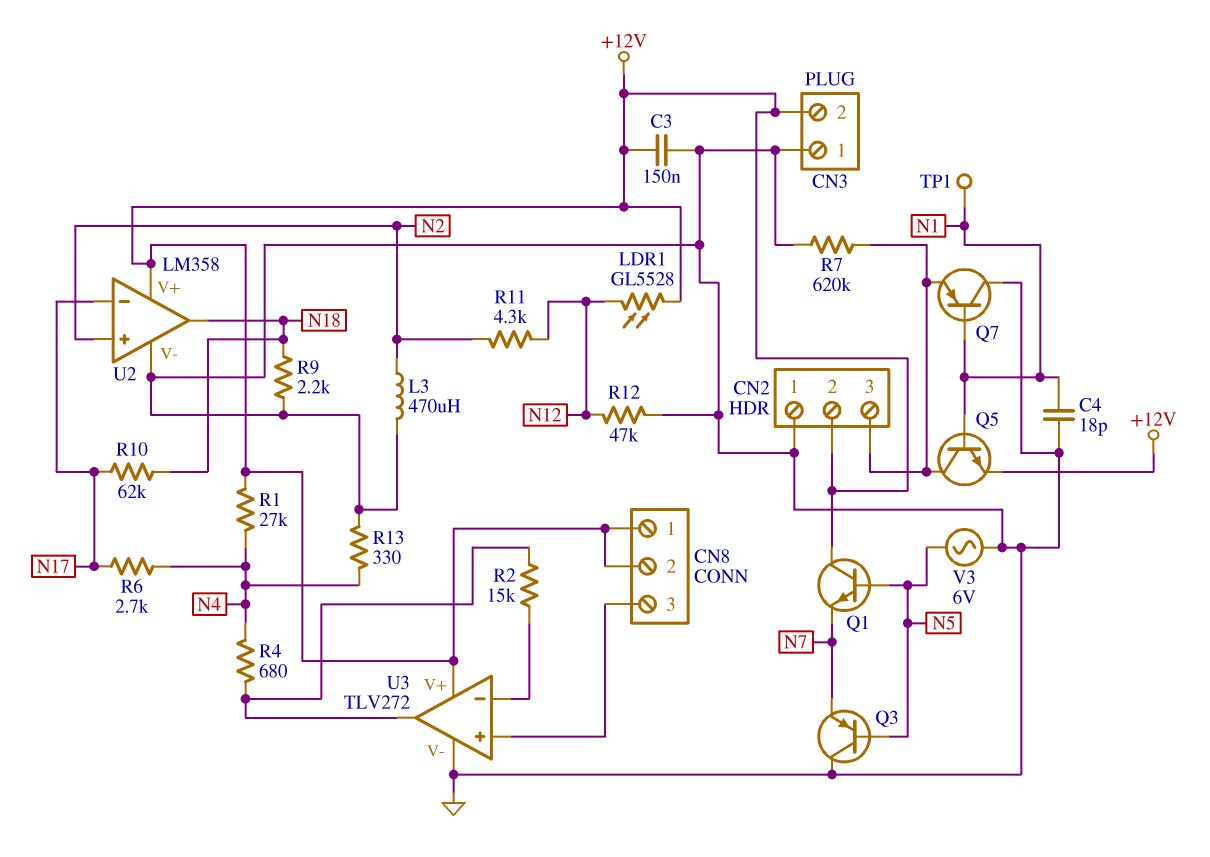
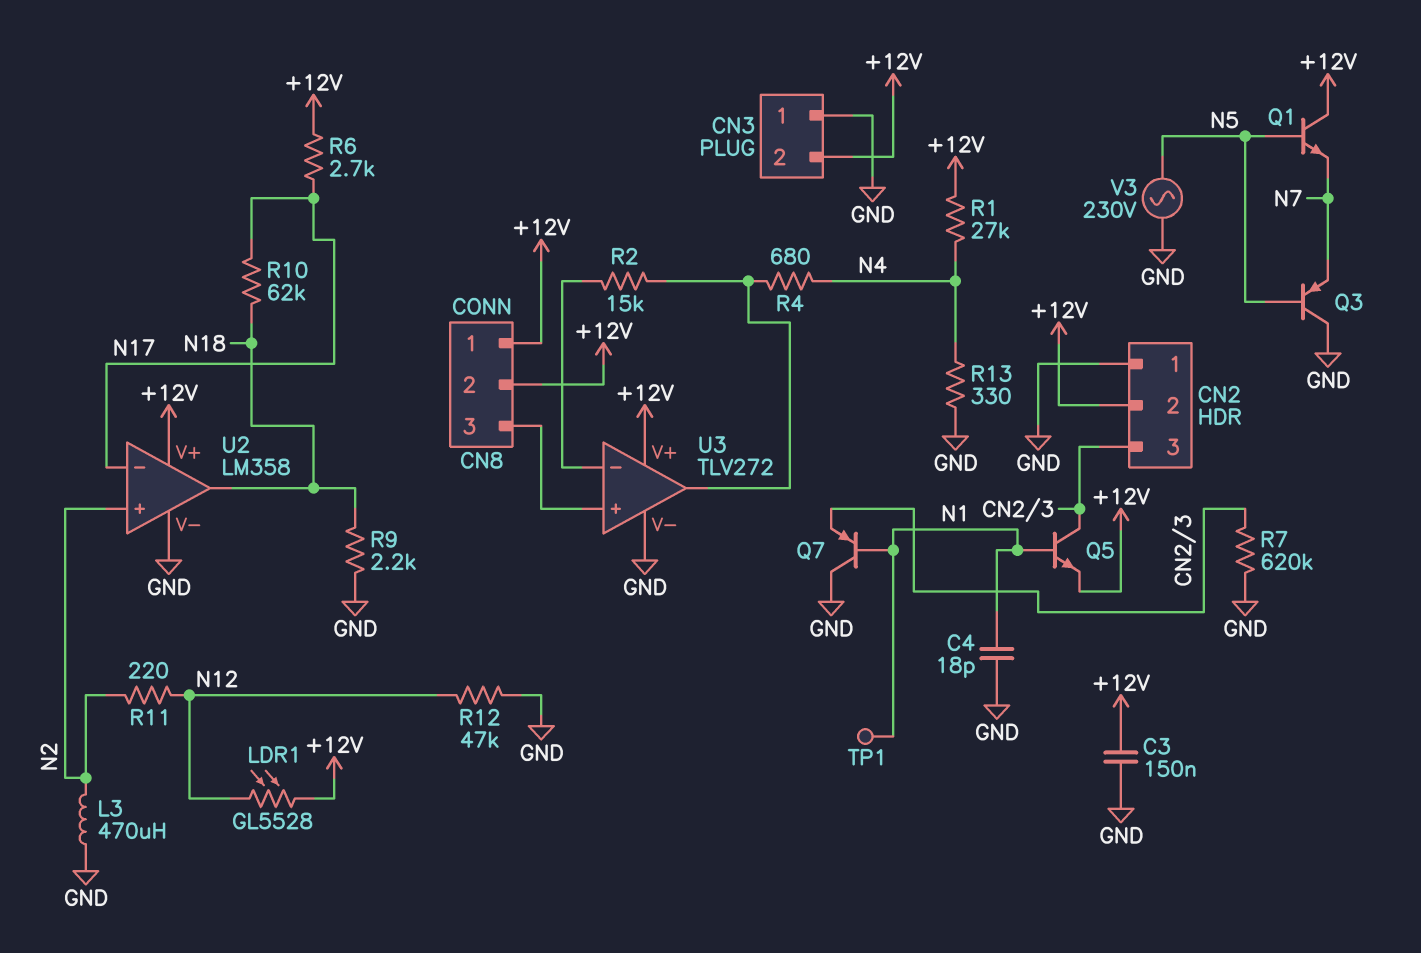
R6: 2.7k (N4, N17) -> 2.7k (+12V, N17)
R11: 4.3k (N2, N12) -> 220 (N2, N12)
V3: AC 6V (GND, N5) -> AC 230V (GND, N5)

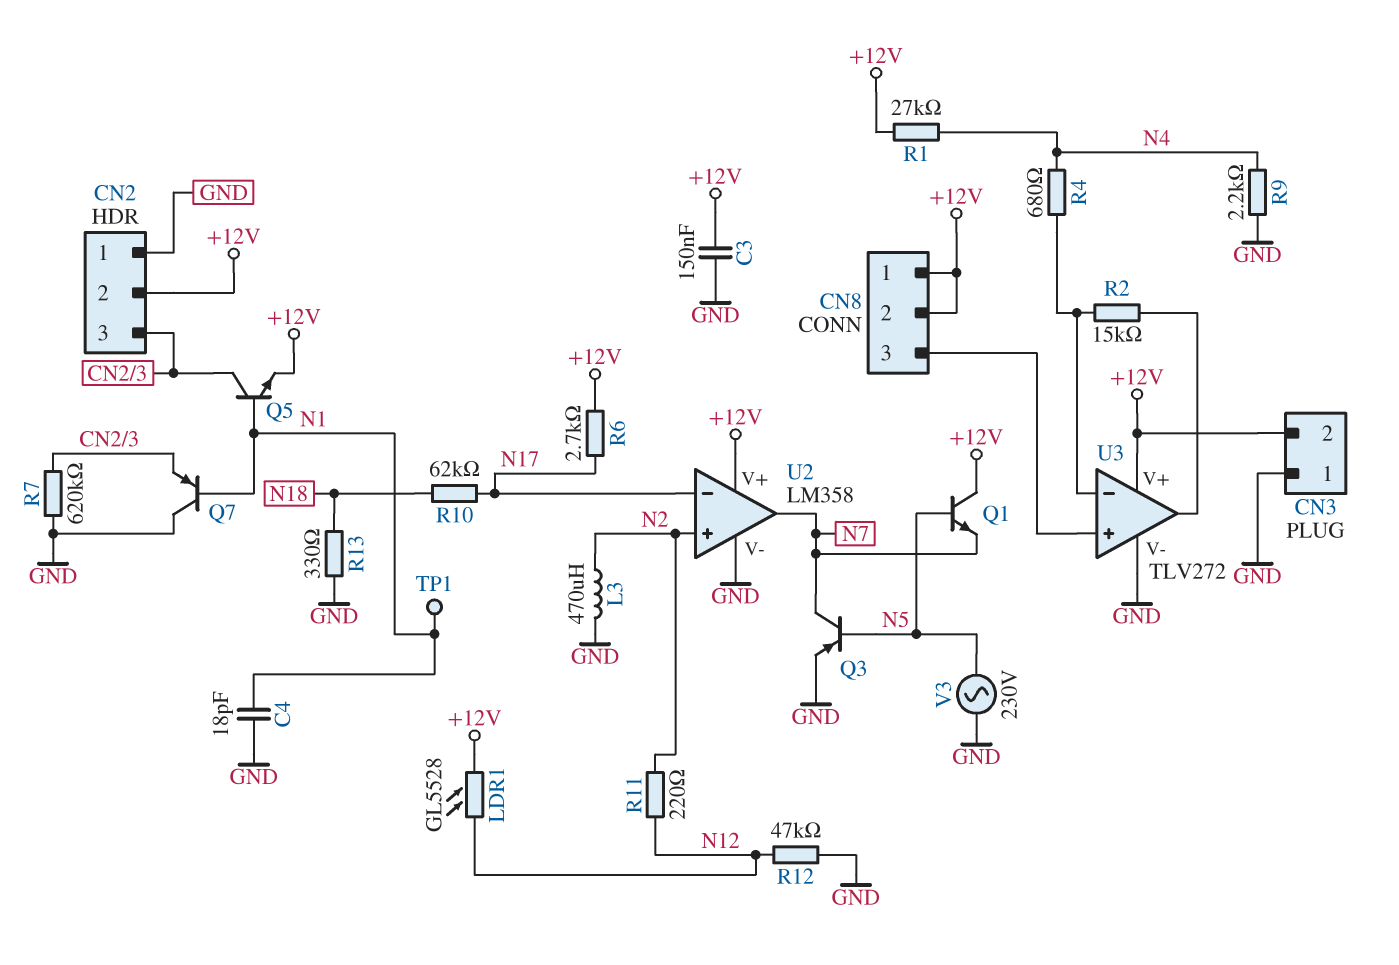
Q3: PNP (B N5, C GND, E N7) -> PNP (B N5, C N7, E GND)
R4: 680 (N4, U3/out) -> 680 (N4, U3/in-)
R9: 2.2k (GND, N18) -> 2.2k (GND, N4)
R13: 330 (GND, N4) -> 330 (GND, N18)
U2 pin out: N18 -> N7

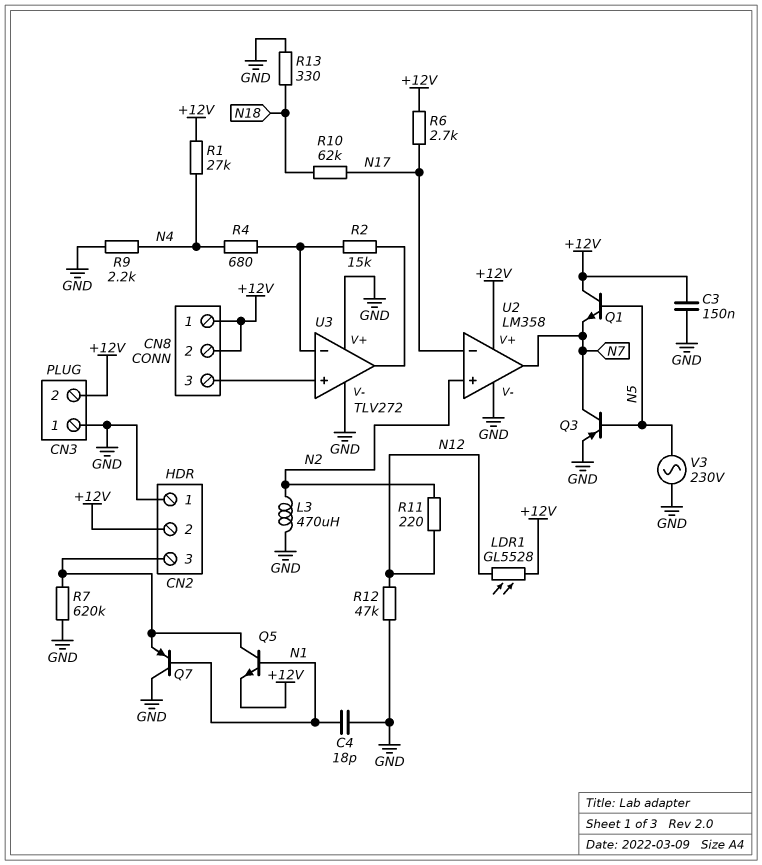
TP1: test point (N1) -> none
U3 pin V+: +12V -> GND

